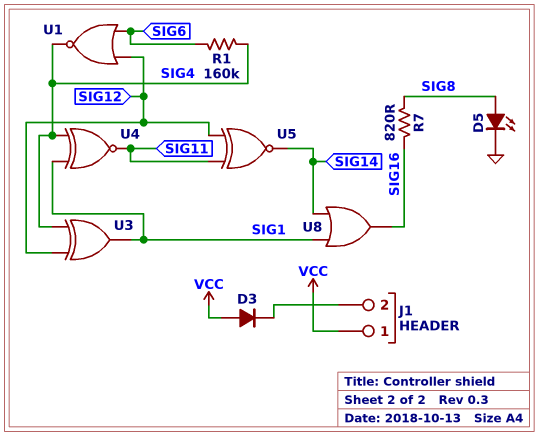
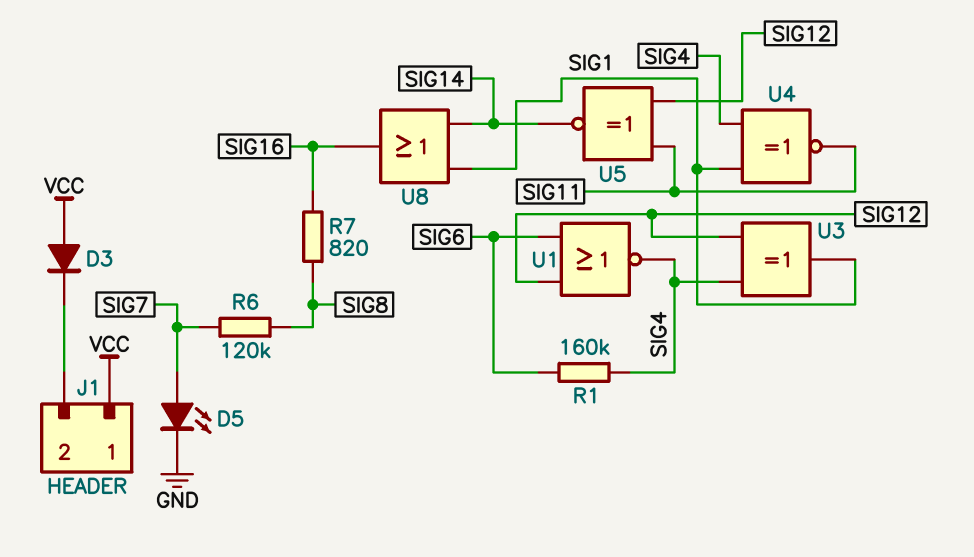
D5: LED (A SIG8, K GND) -> LED (A SIG7, K GND)
R6: none -> 120k (SIG7, SIG8)

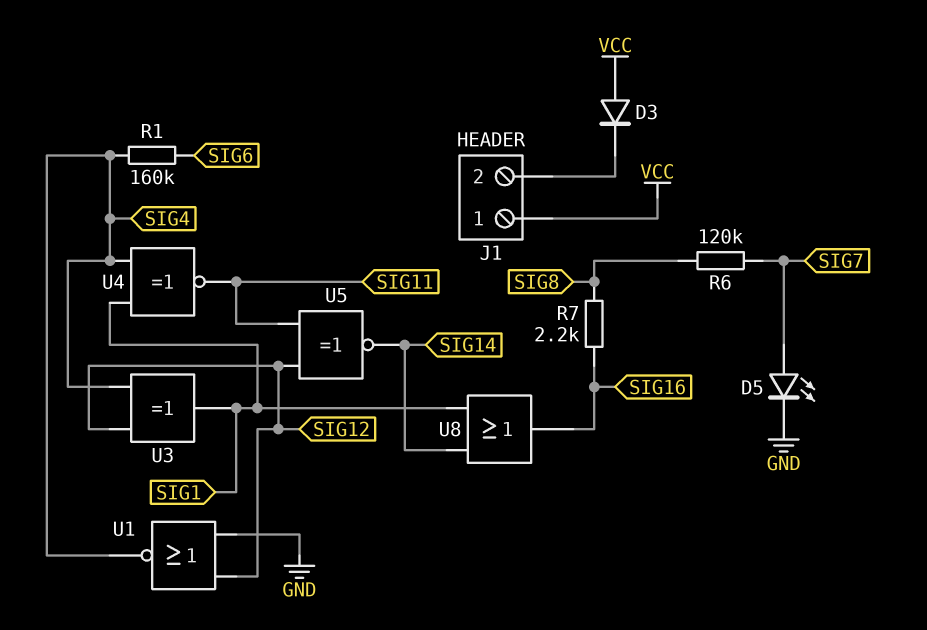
R7: 820 (SIG8, SIG16) -> 2.2k (SIG8, SIG16)
U1: NOR (in SIG6, in SIG12, out SIG4) -> NOR (in GND, in SIG12, out SIG4)

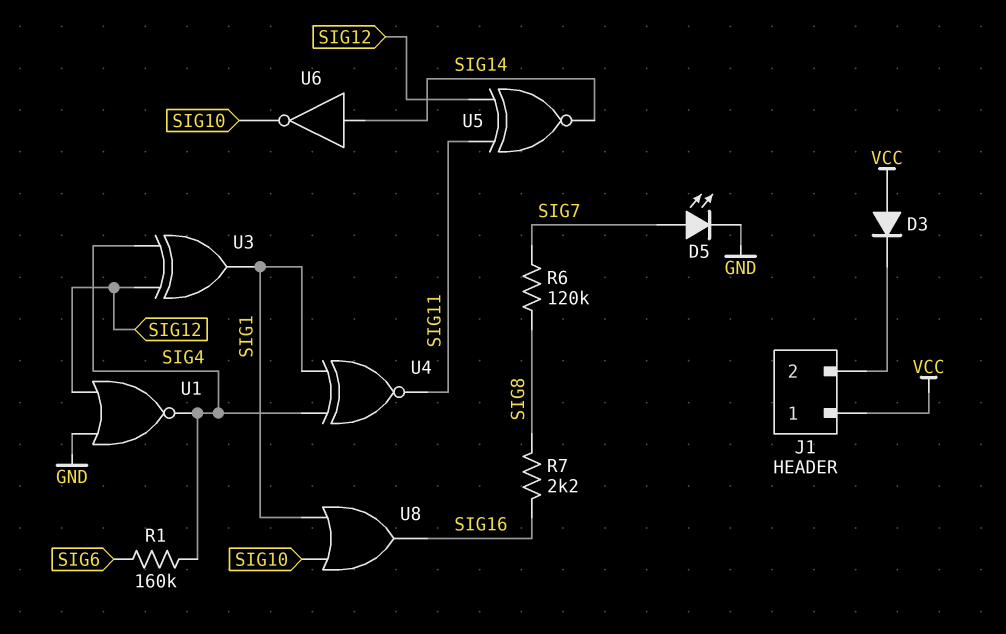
U6: none -> NOT (in SIG14, out SIG10)
U8: OR (in SIG1, in SIG14, out SIG16) -> OR (in SIG1, in SIG10, out SIG16)

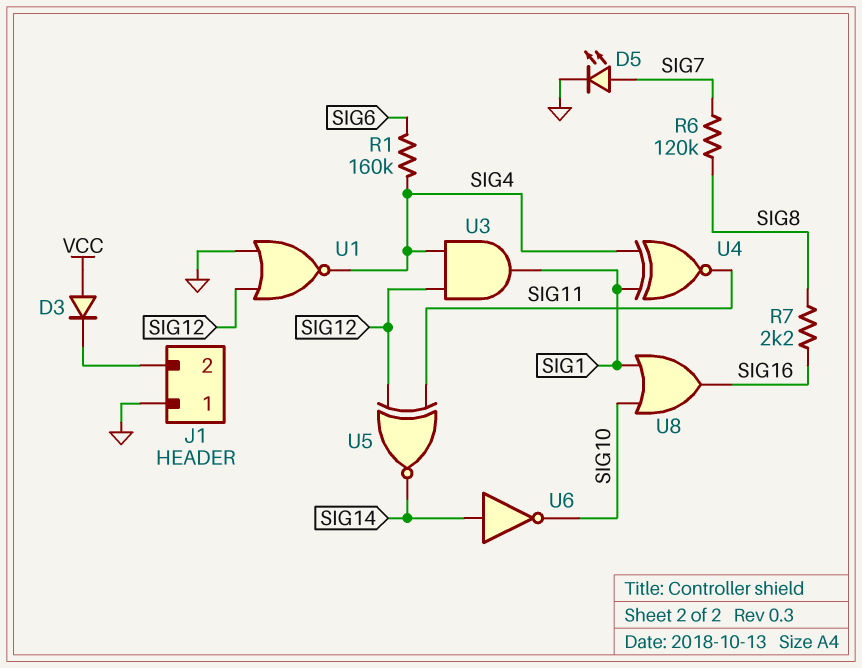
J1 pin 1: VCC -> GND
U3: XOR (in SIG4, in SIG12, out SIG1) -> AND (in SIG4, in SIG12, out SIG1)

